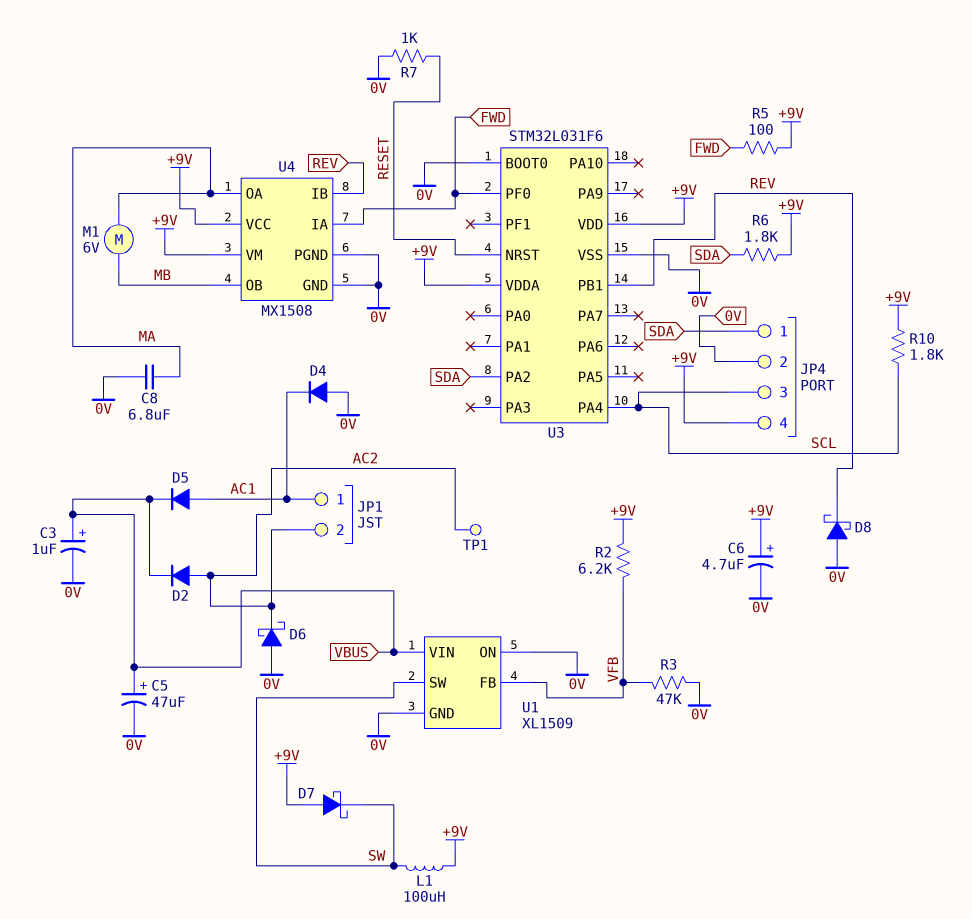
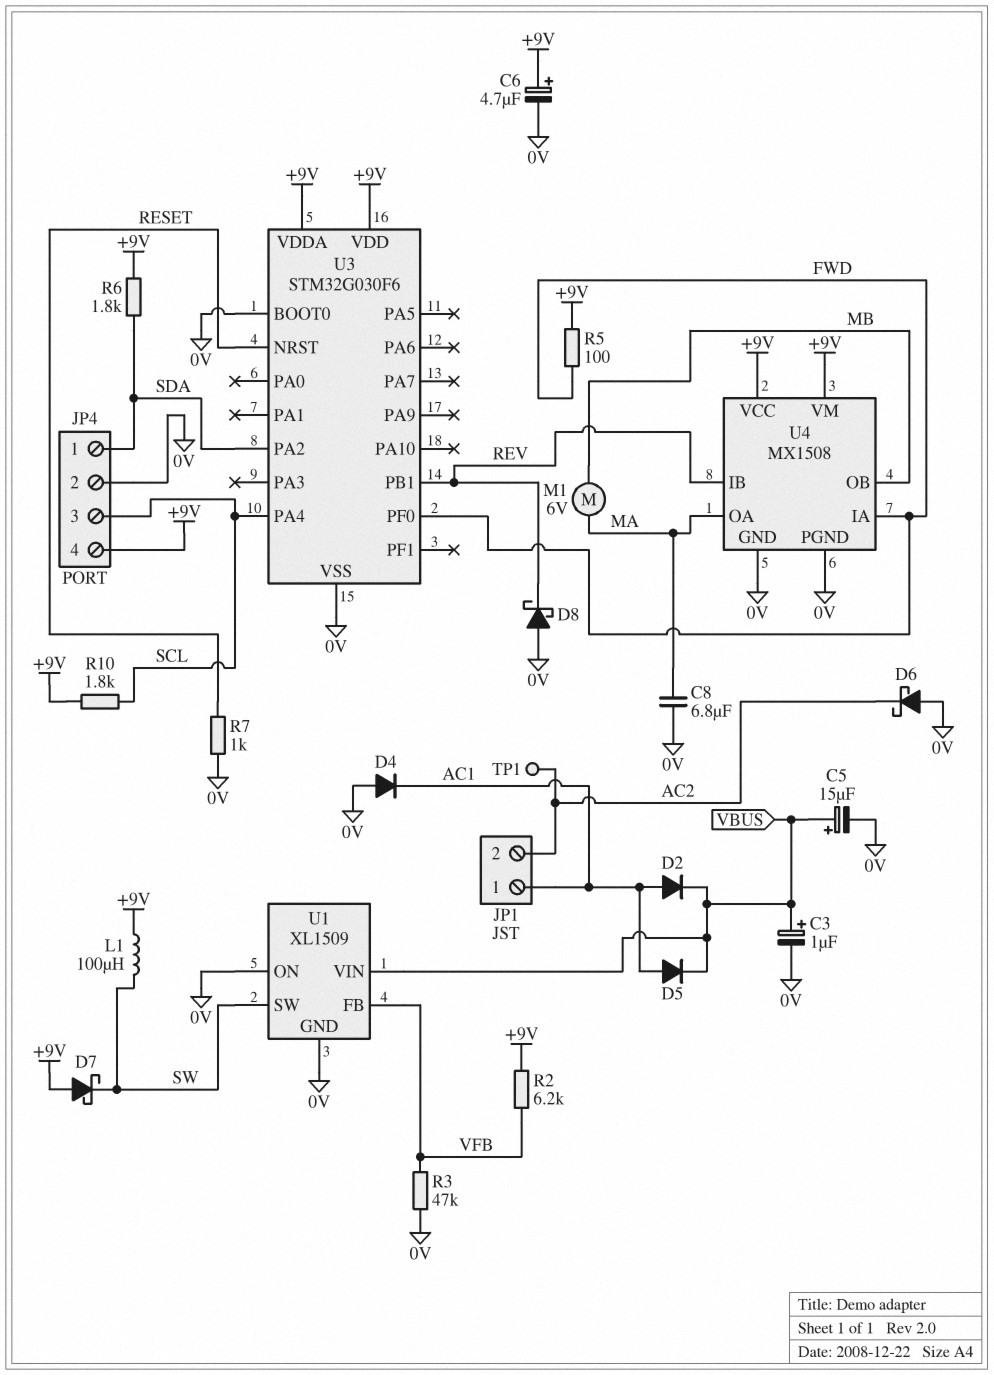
C5: 47uF (plus VBUS, minus 0V) -> 15uF (plus VBUS, minus 0V)
D2: diode (A AC2, K VBUS) -> diode (A AC1, K VBUS)
U3: STM32L031F6 -> STM32G030F6

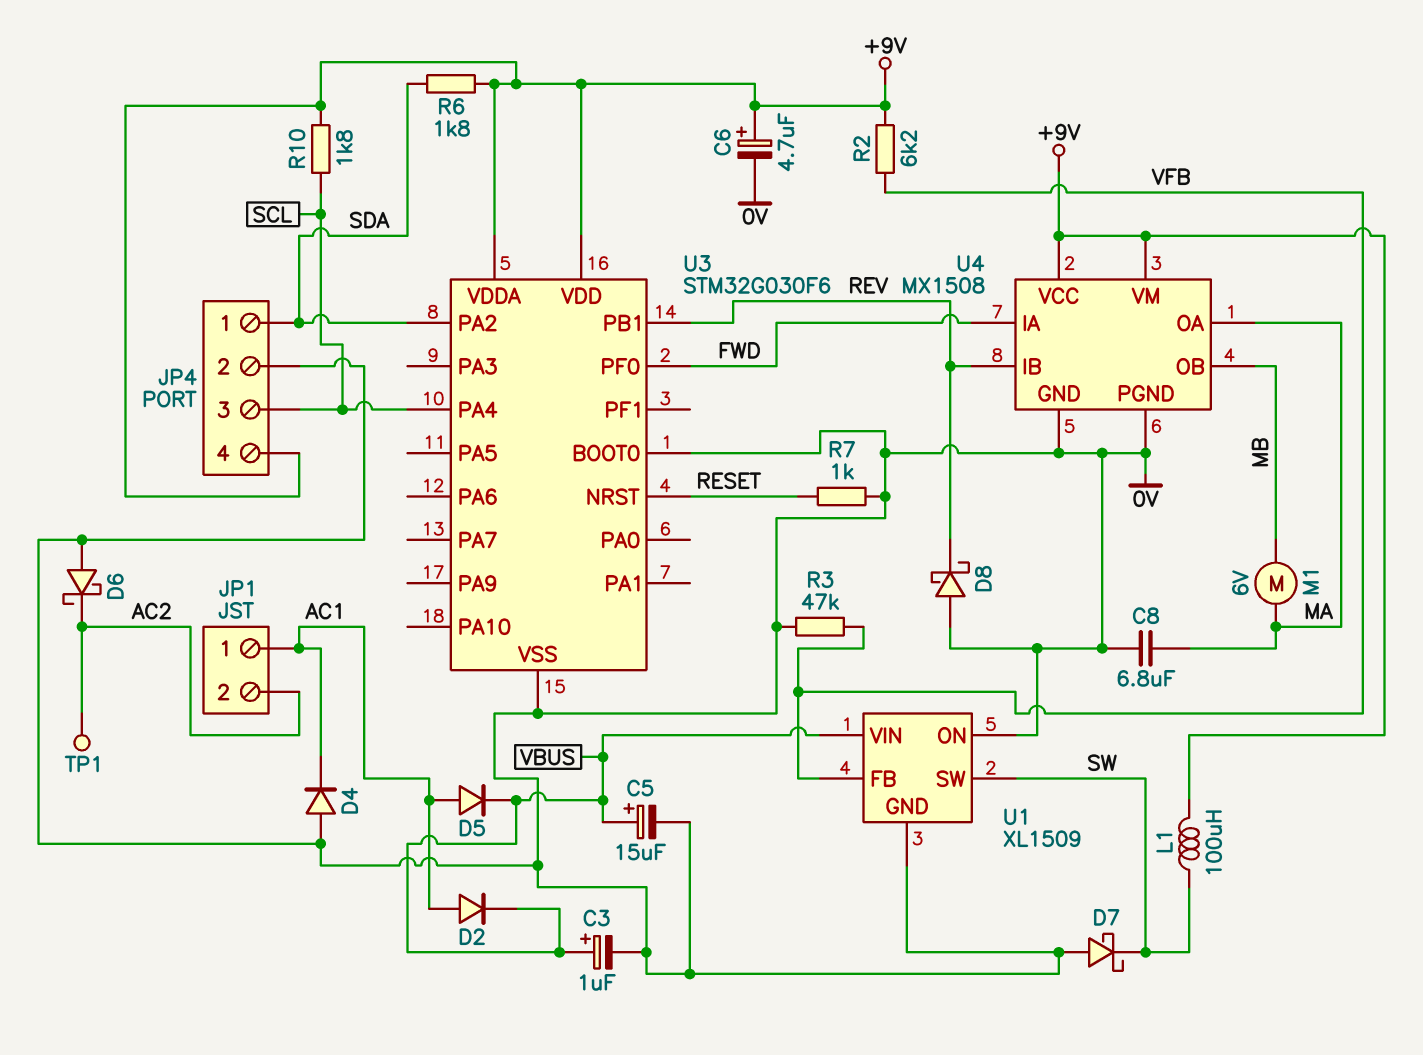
D7: schottky (A +9V, K SW) -> schottky (A 0V, K SW)
R5: 100 (+9V, FWD) -> none

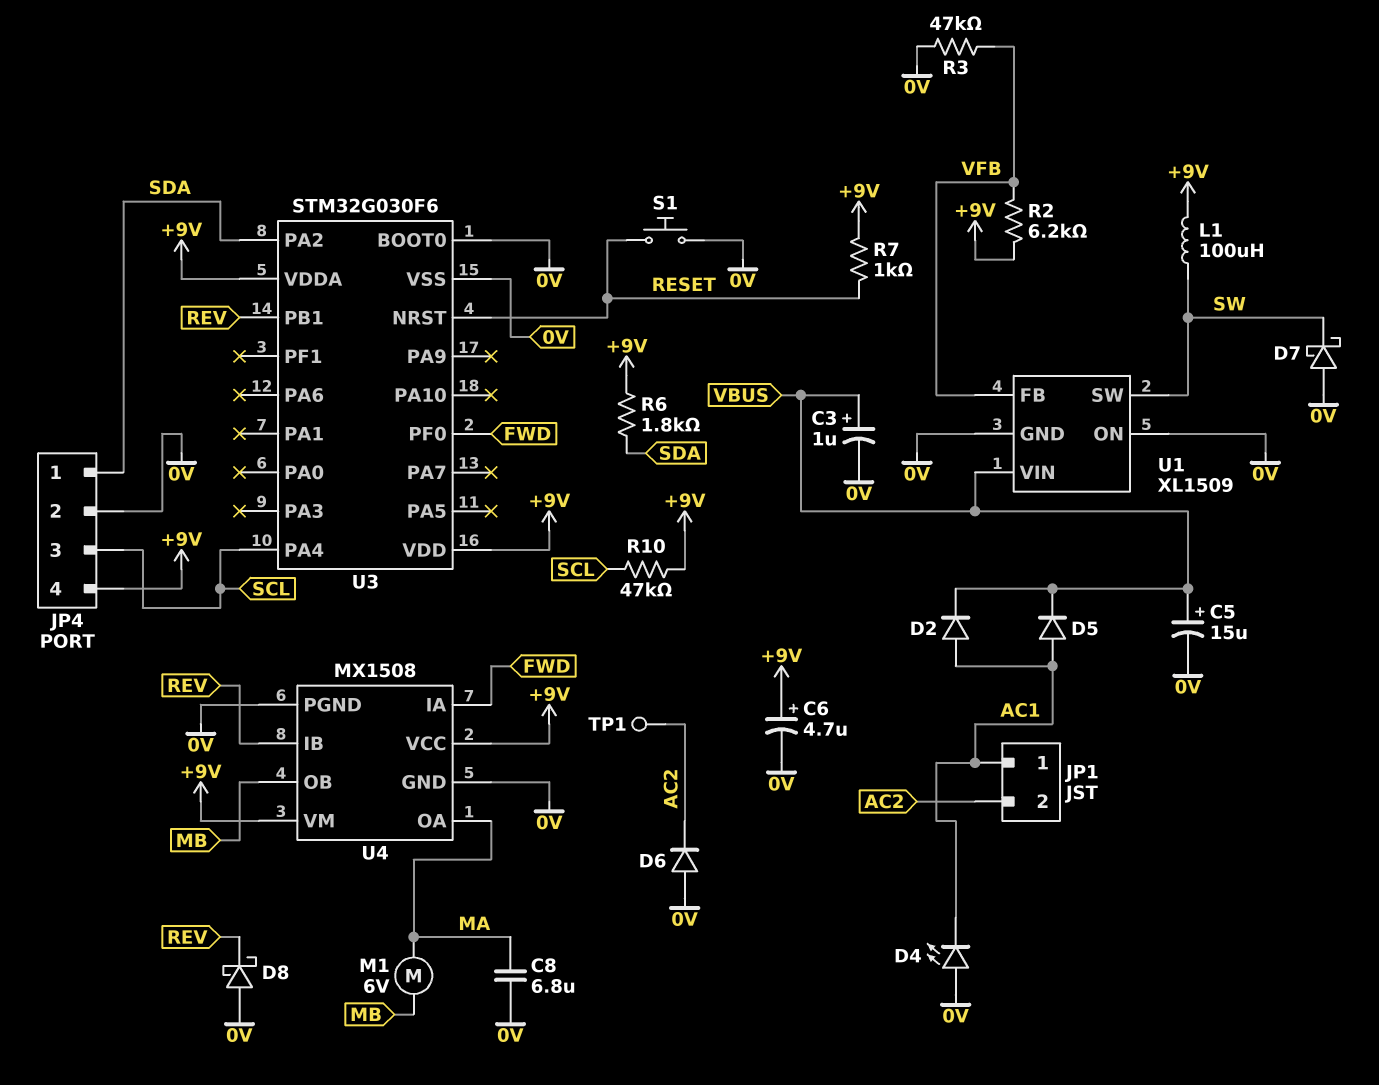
D4: diode (A 0V, K AC1) -> LED (A 0V, K AC1)
D6: schottky (A 0V, K AC2) -> diode (A 0V, K AC2)
R7: 1k (0V, RESET) -> 1k (+9V, RESET)
R10: 1.8k (+9V, SCL) -> 47k (+9V, SCL)
S1: none -> button (0V, RESET)

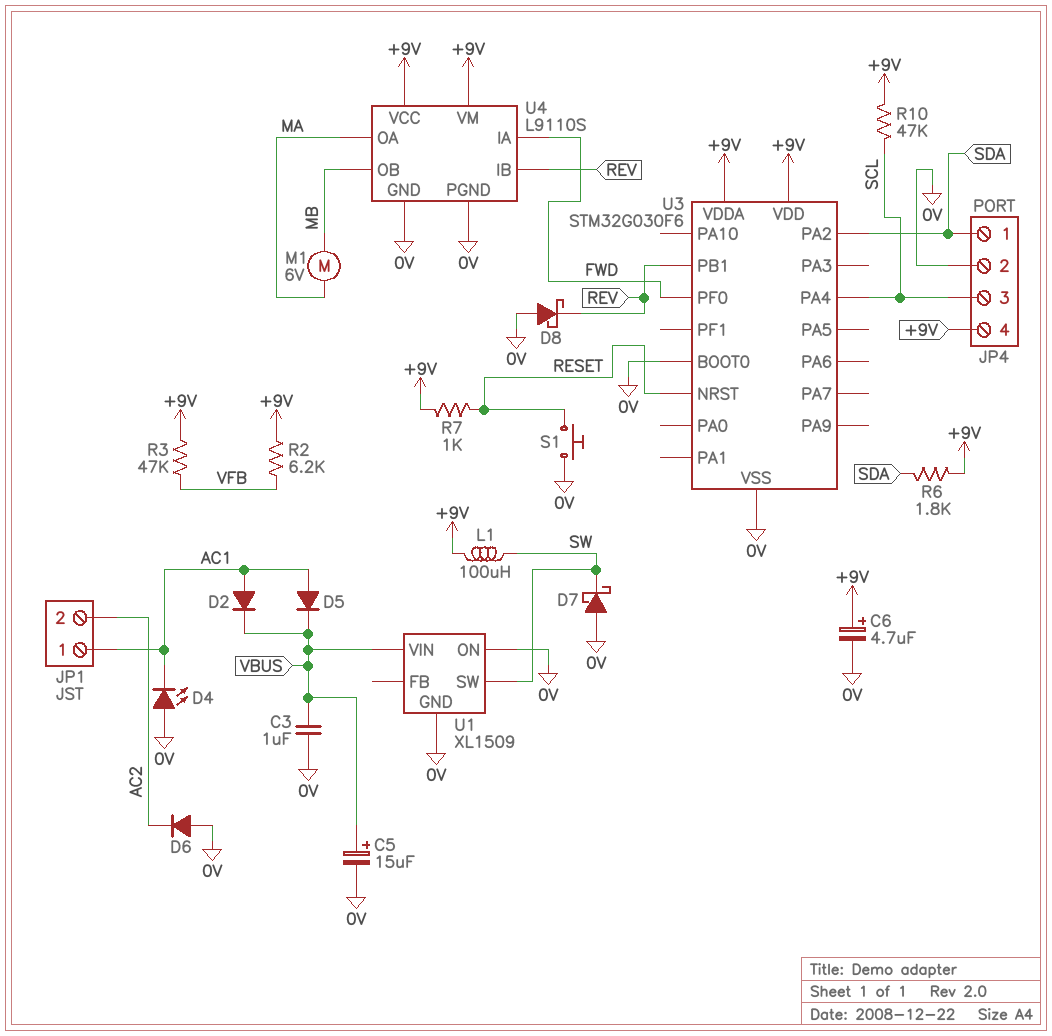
C3: 1uF (plus VBUS, minus 0V) -> 1uF (0V, VBUS)
C8: 6.8uF (0V, MA) -> none
R3: 47k (0V, VFB) -> 47k (+9V, VFB)
TP1: test point (AC2) -> none
U1 pin FB: VFB -> none
U4: MX1508 -> L9110S

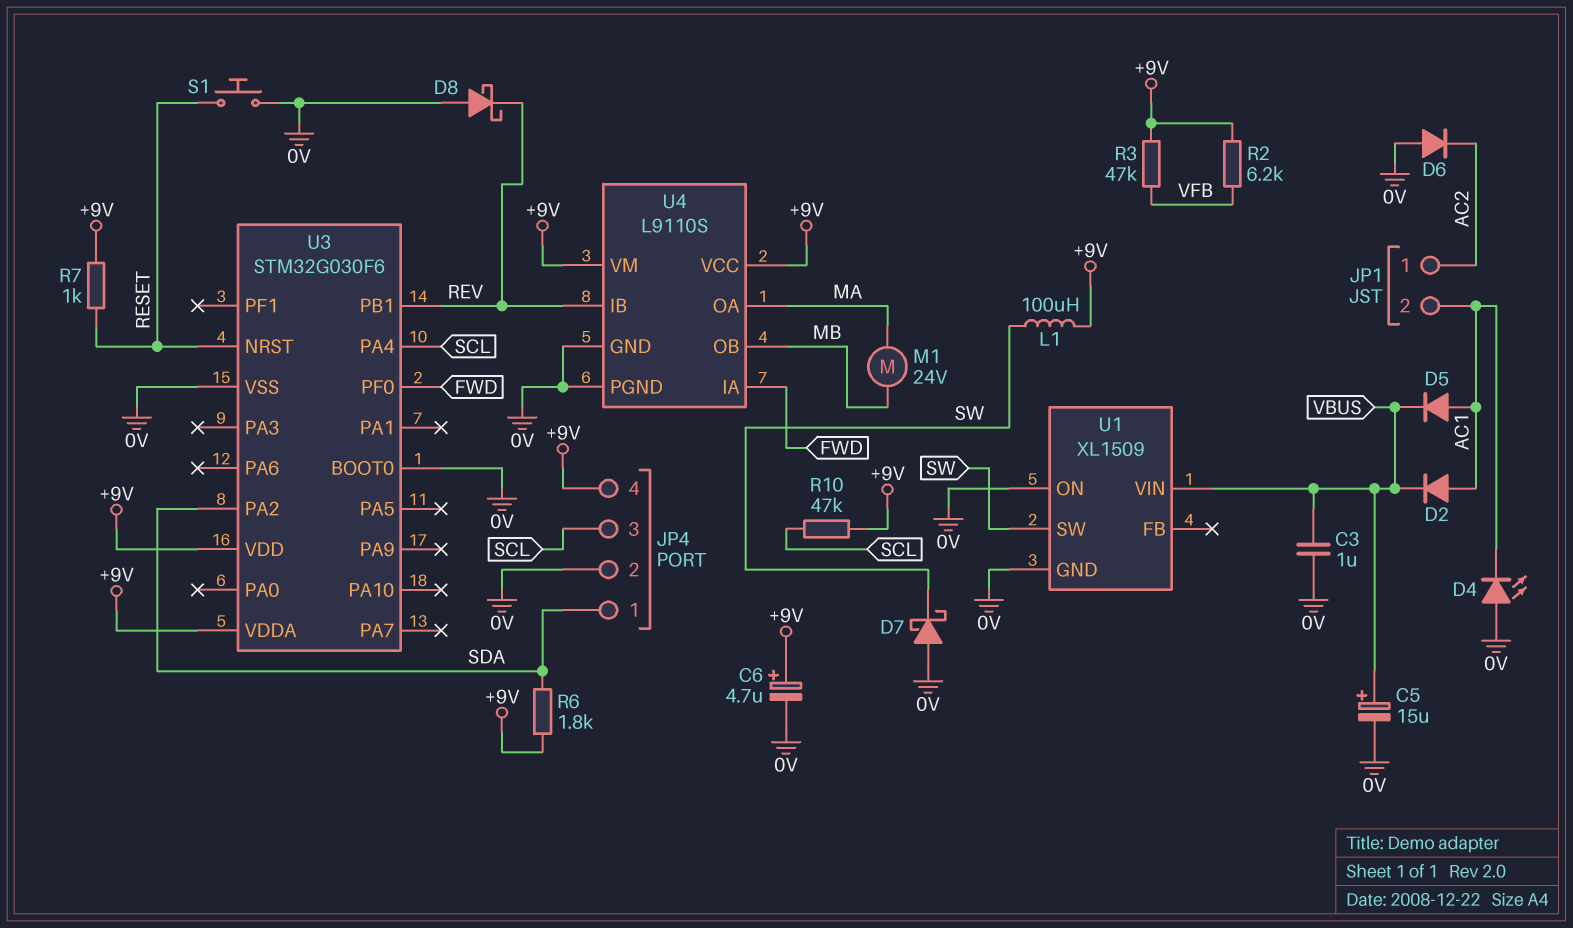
JP1 pin 1: AC1 -> AC2
JP1 pin 2: AC2 -> AC1
M1: motor 6V (MA, MB) -> motor 24V (MA, MB)

